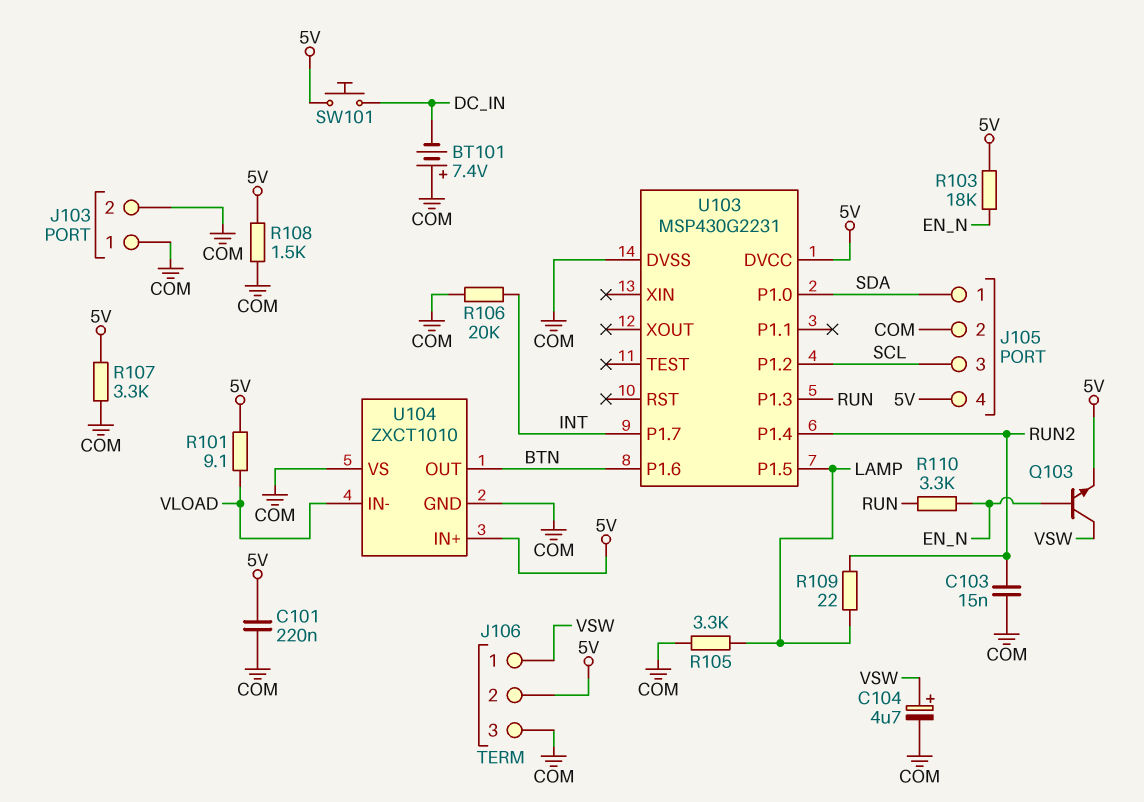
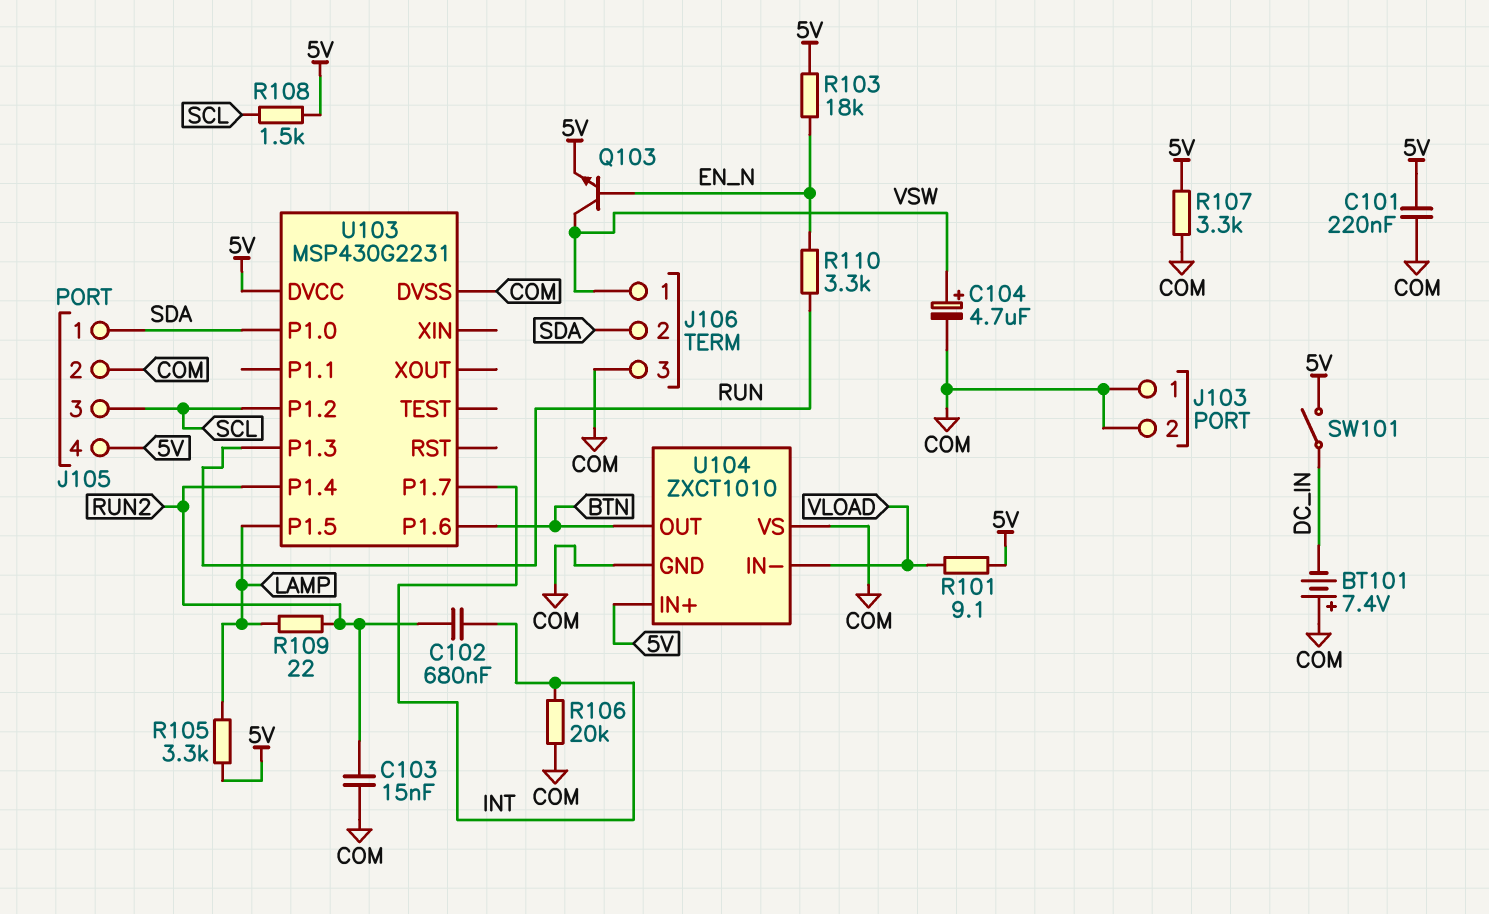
C102: none -> 680nF (INT, RUN2)
J106 pin 2: 5V -> SDA
R105: 3.3k (COM, LAMP) -> 3.3k (5V, LAMP)
R108: 1.5k (5V, COM) -> 1.5k (5V, SCL)
SW101: button (5V, DC_IN) -> switch (5V, DC_IN)

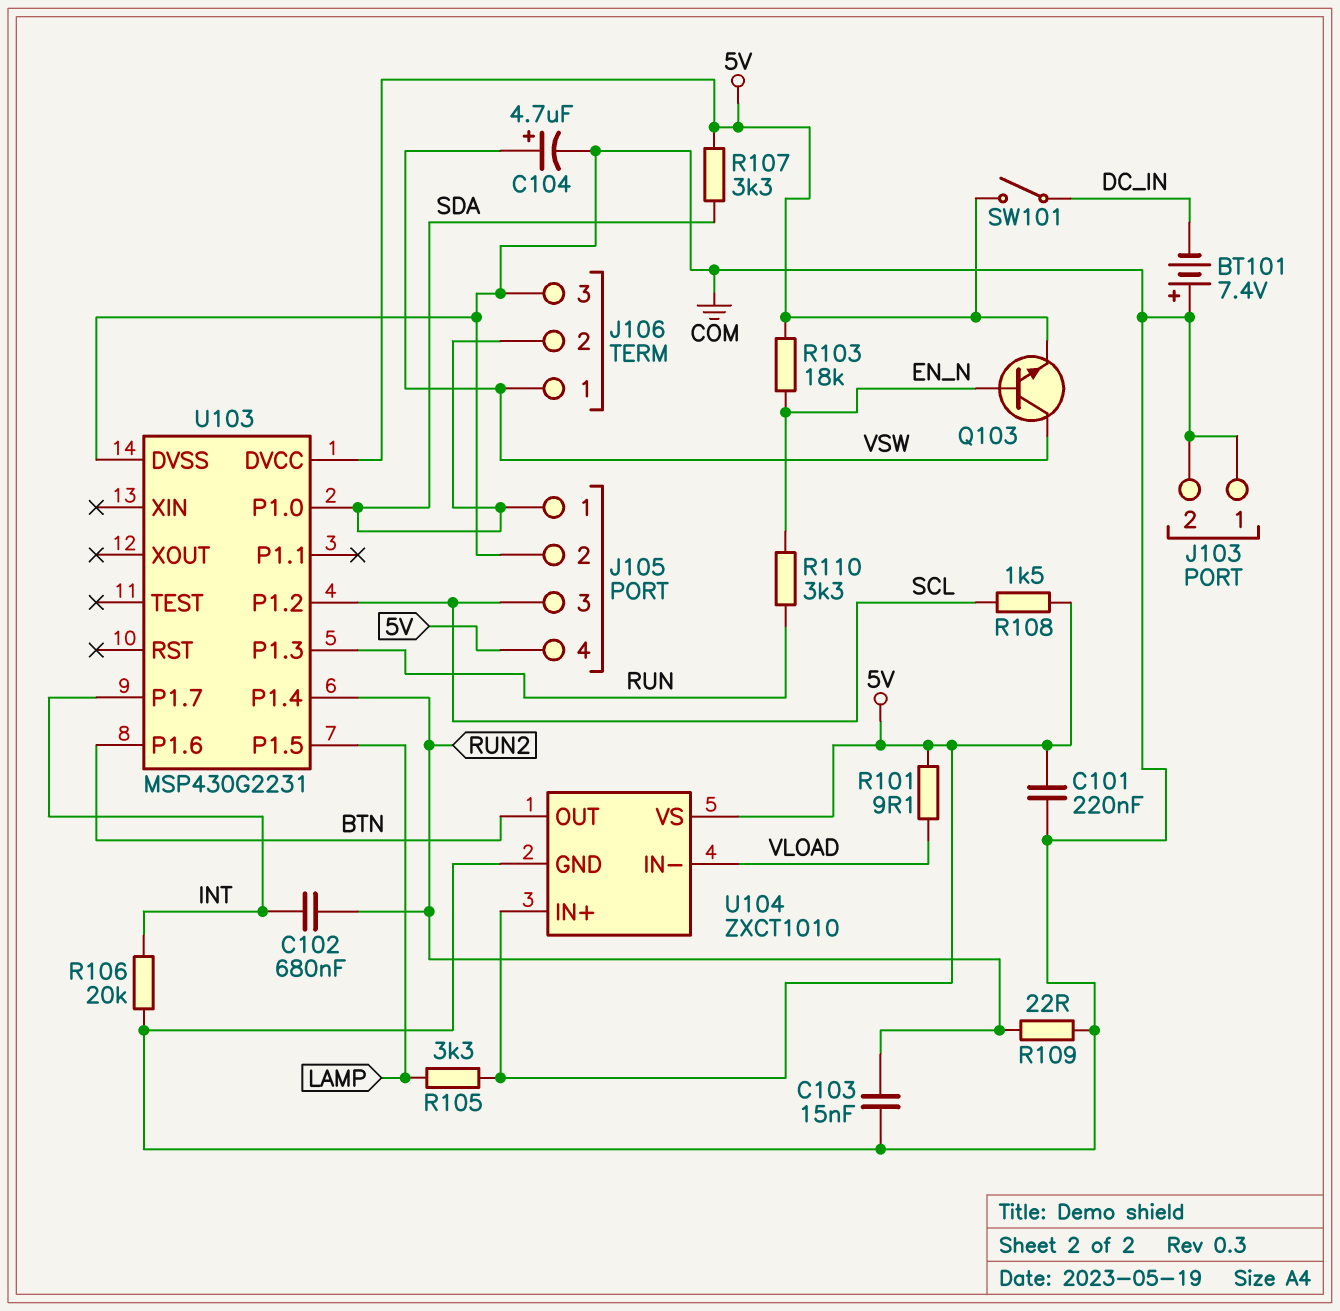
R107: 3.3k (5V, COM) -> 3.3k (5V, SDA)
R109: 22 (LAMP, RUN2) -> 22 (COM, RUN2)
U104 pin VS: COM -> 5V

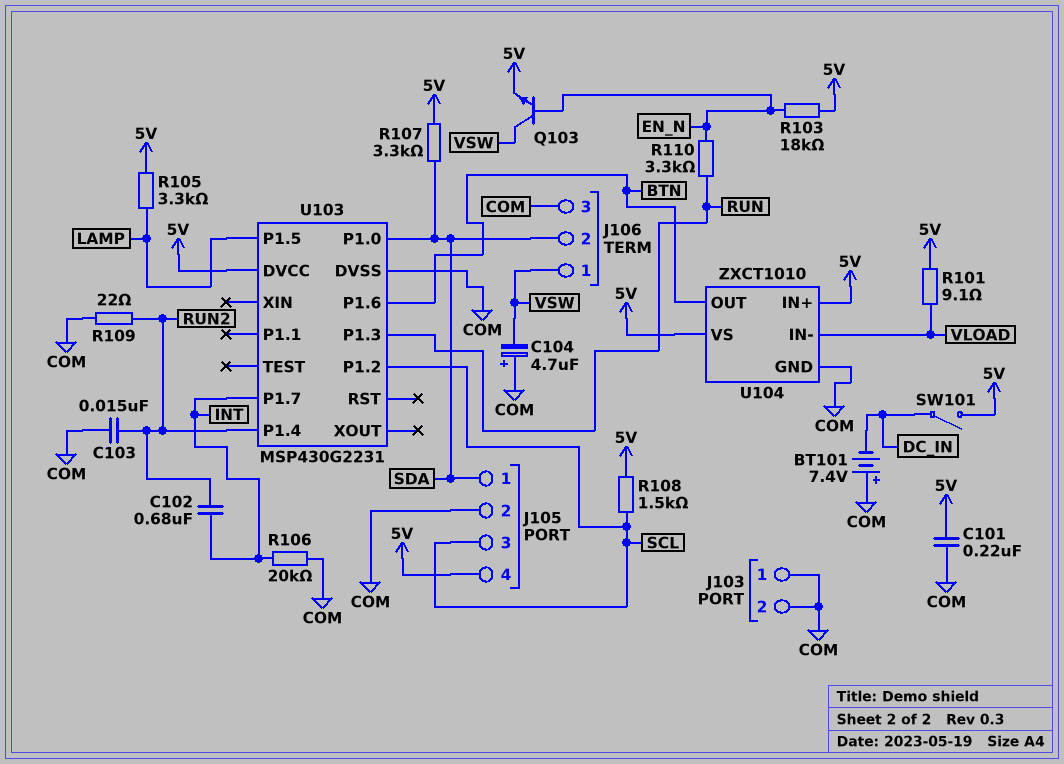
C104: 4.7uF (plus VSW, minus COM) -> 4.7uF (plus COM, minus VSW)

